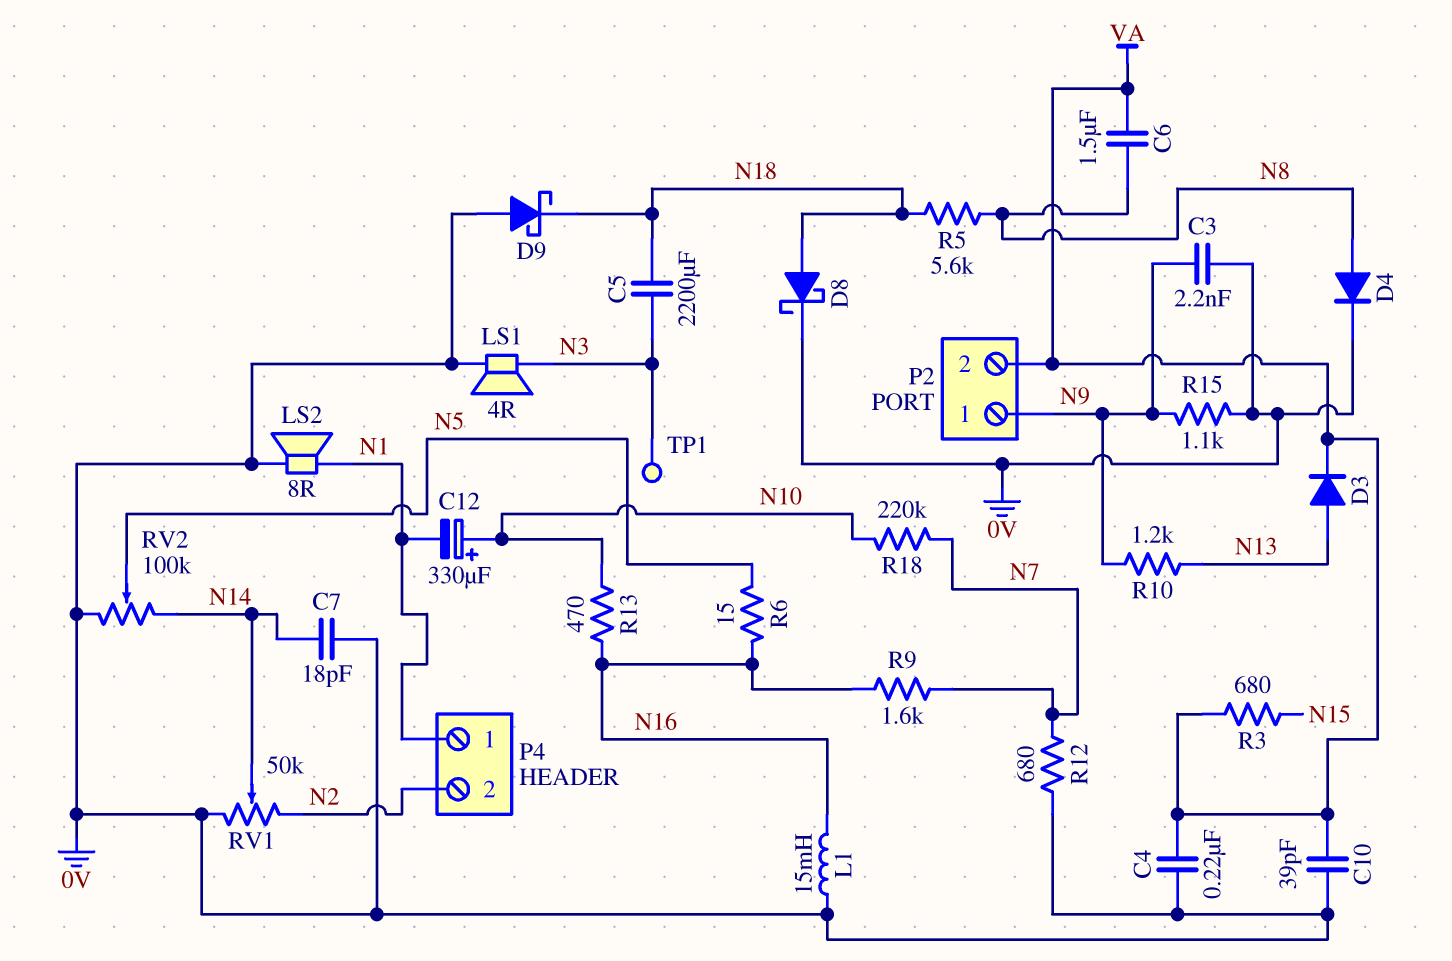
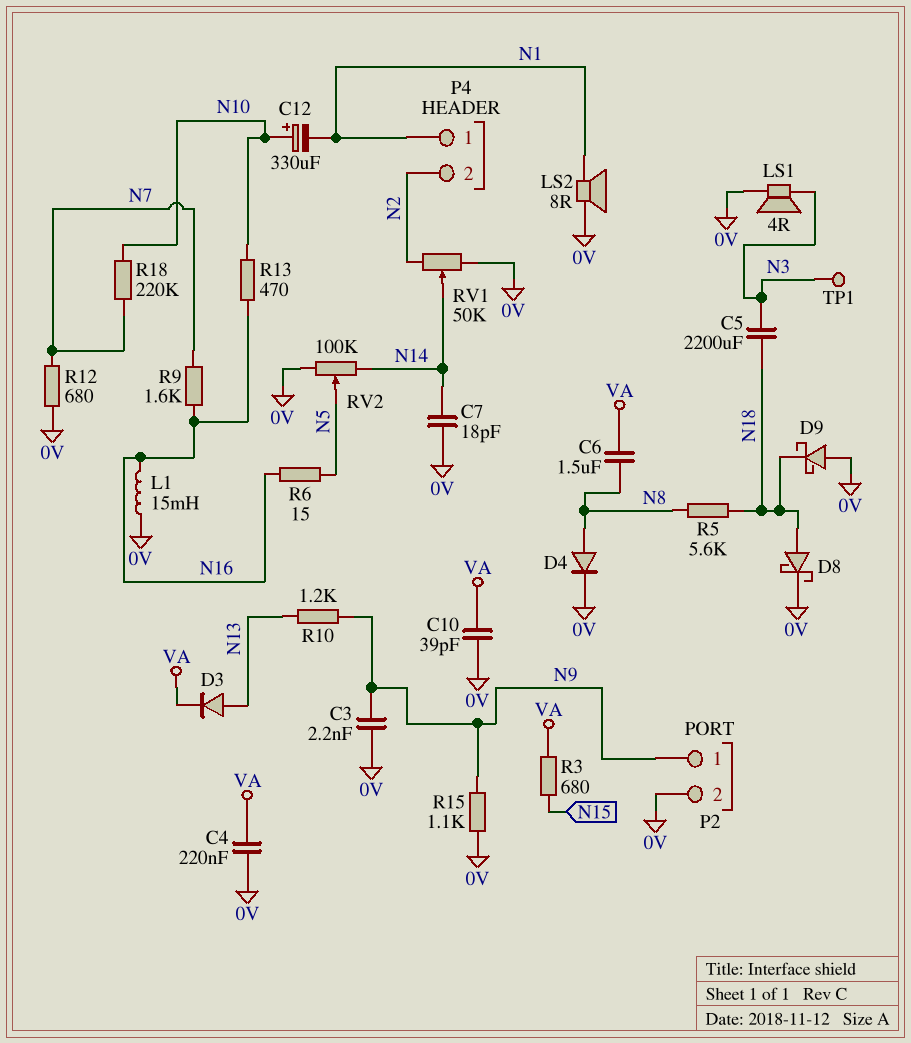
P2 pin 2: VA -> 0V

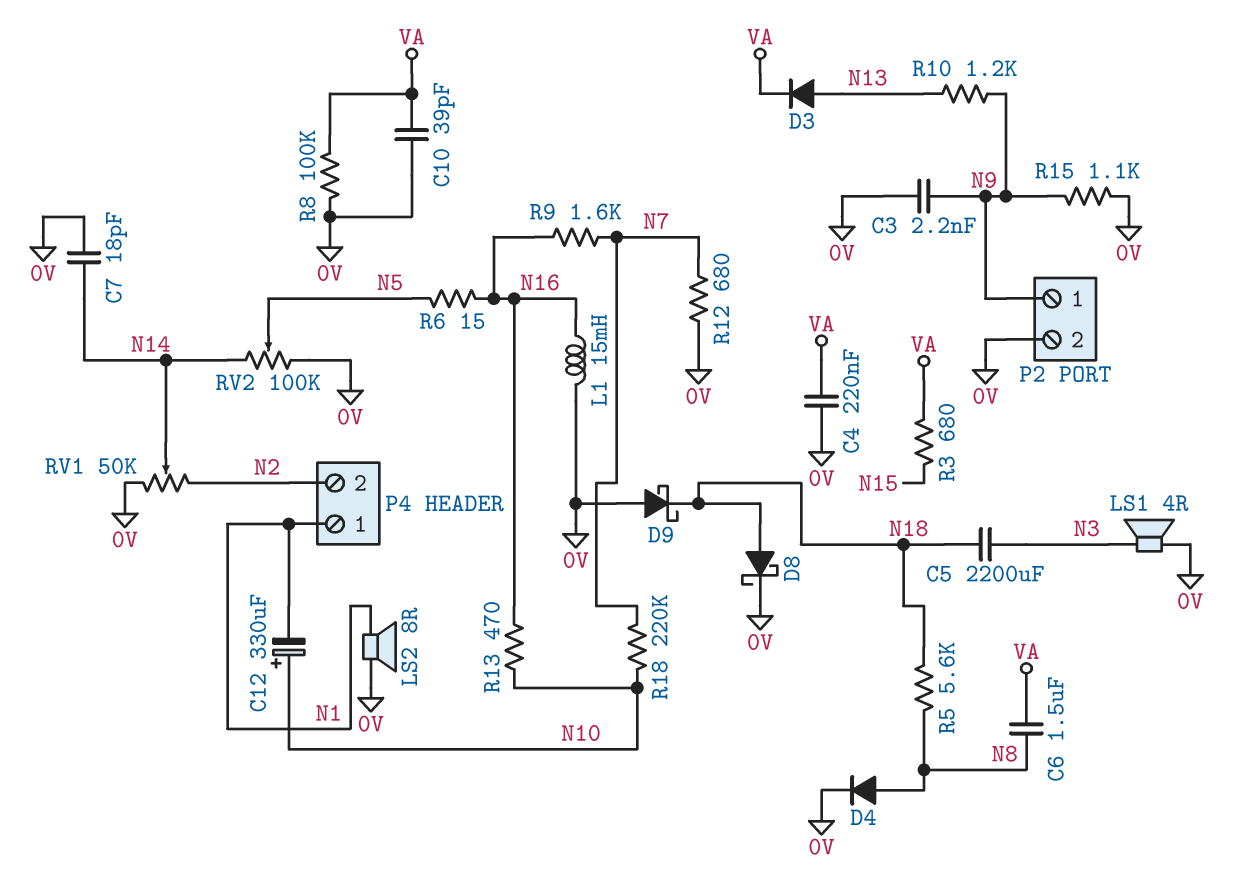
R8: none -> 100k (0V, VA)
TP1: test point (N3) -> none

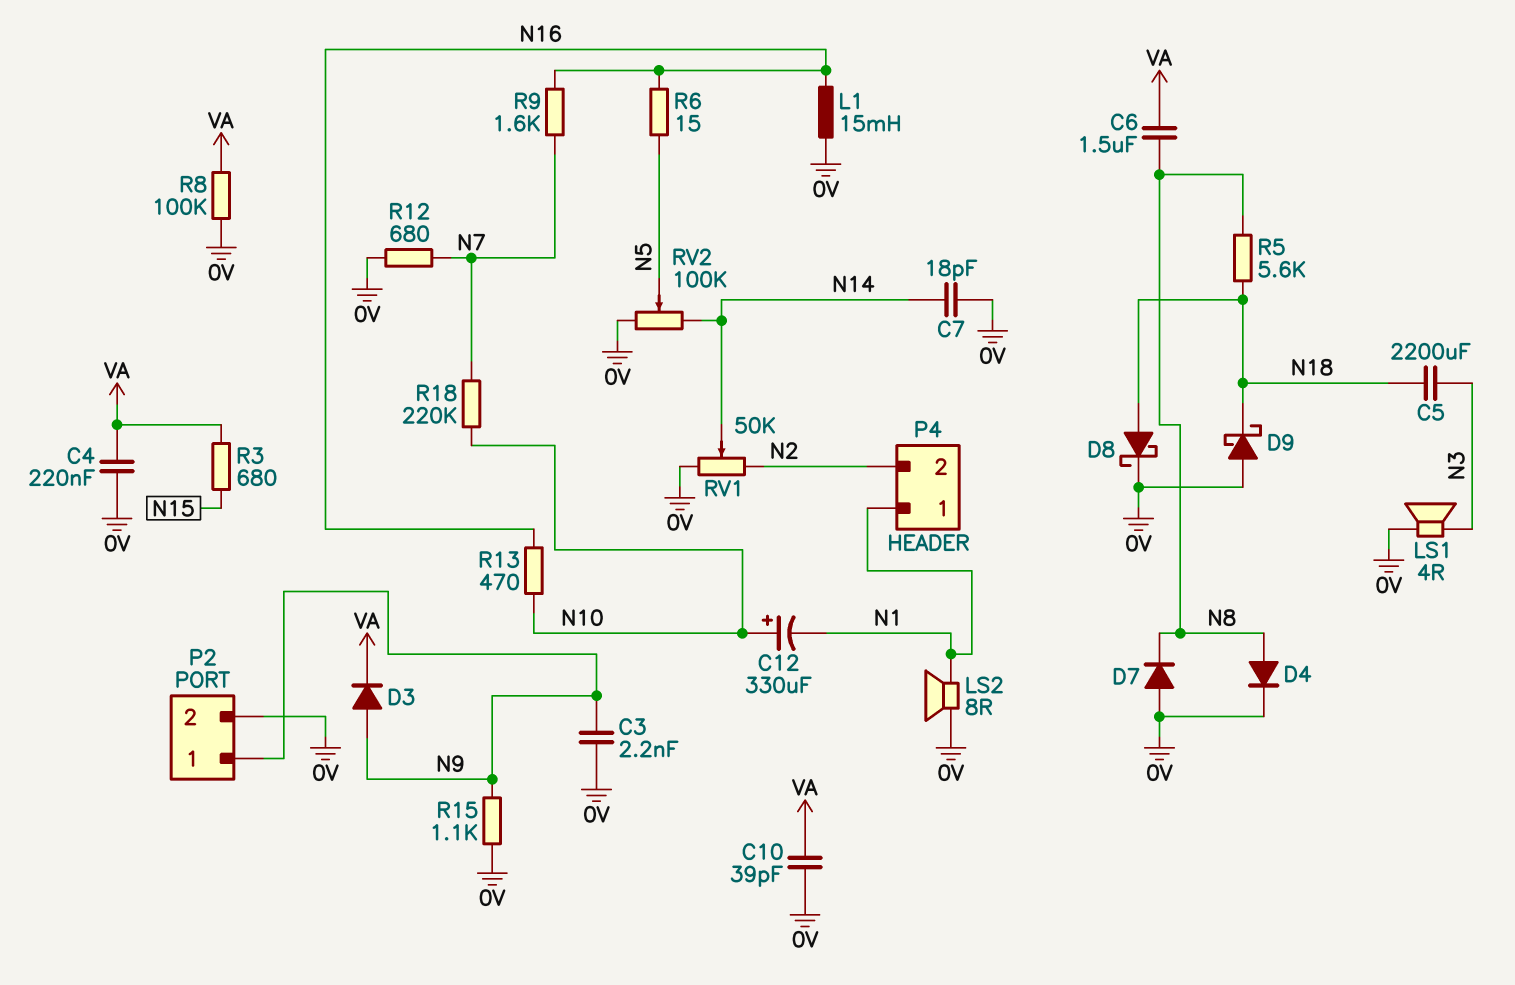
D3: diode (A N13, K VA) -> diode (A N9, K VA)
D7: none -> diode (A 0V, K N8)
R10: 1.2k (N9, N13) -> none

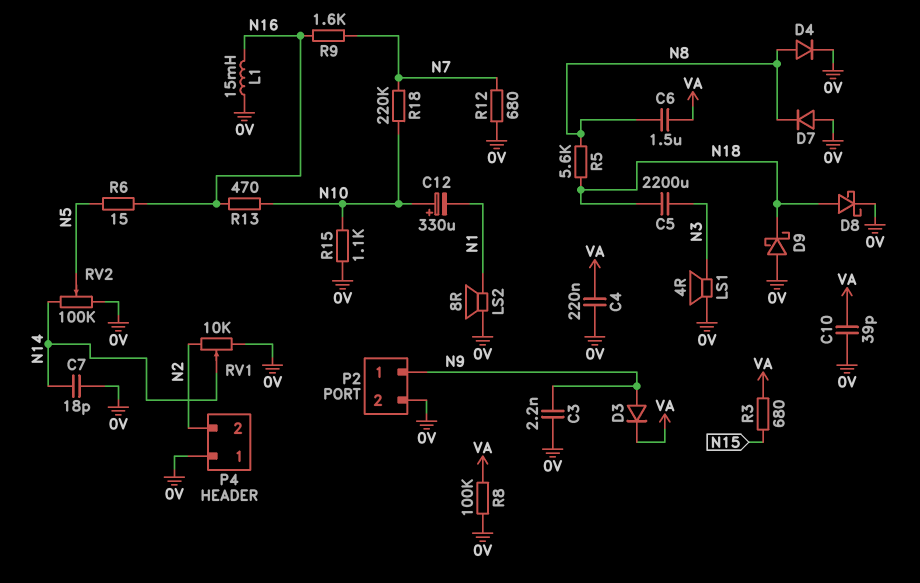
P4 pin 1: N1 -> 0V
R15: 1.1k (0V, N9) -> 1.1k (0V, N10)
RV1: 50k (0V, N2, wiper N14) -> 10k (0V, N2, wiper N14)

